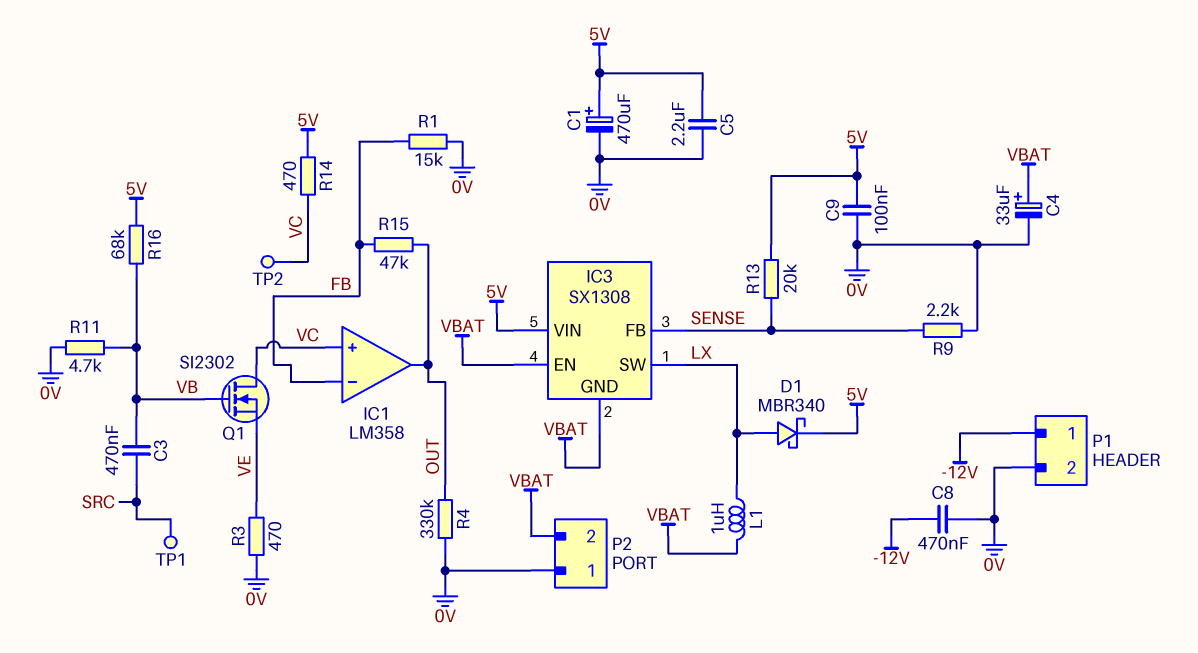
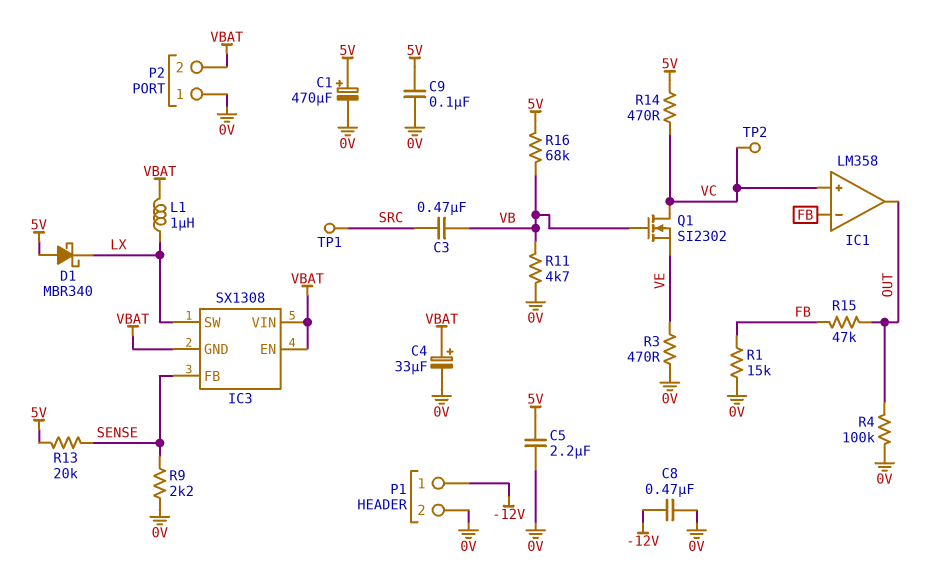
D1: schottky MBR340 (A LX, K 5V) -> schottky MBR340 (A 5V, K LX)
IC3 pin VIN: 5V -> VBAT
R4: 330k (0V, OUT) -> 100k (0V, OUT)

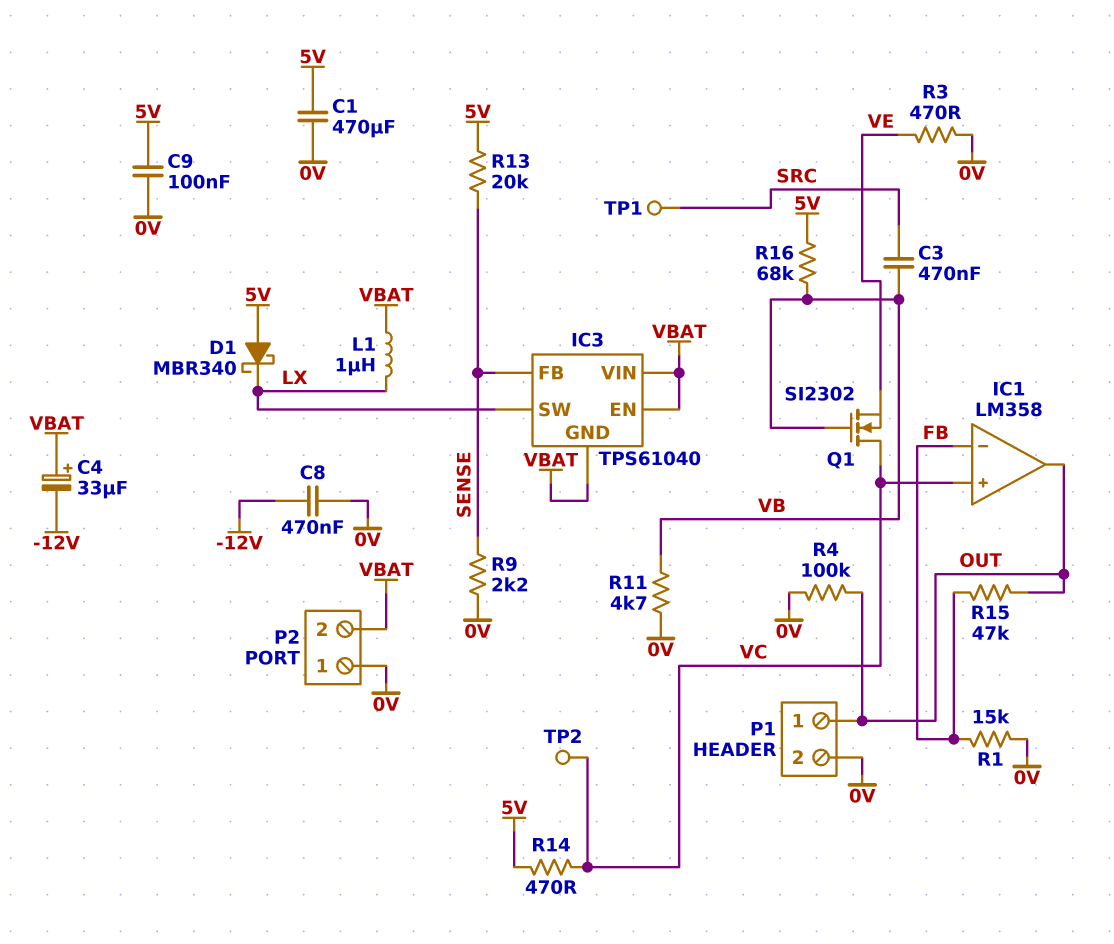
C1: 470uF (plus 5V, minus 0V) -> 470uF (0V, 5V)
C4: 33uF (plus VBAT, minus 0V) -> 33uF (plus VBAT, minus -12V)
C5: 2.2uF (0V, 5V) -> none
IC3: SX1308 -> TPS61040
P1 pin 1: -12V -> OUT

